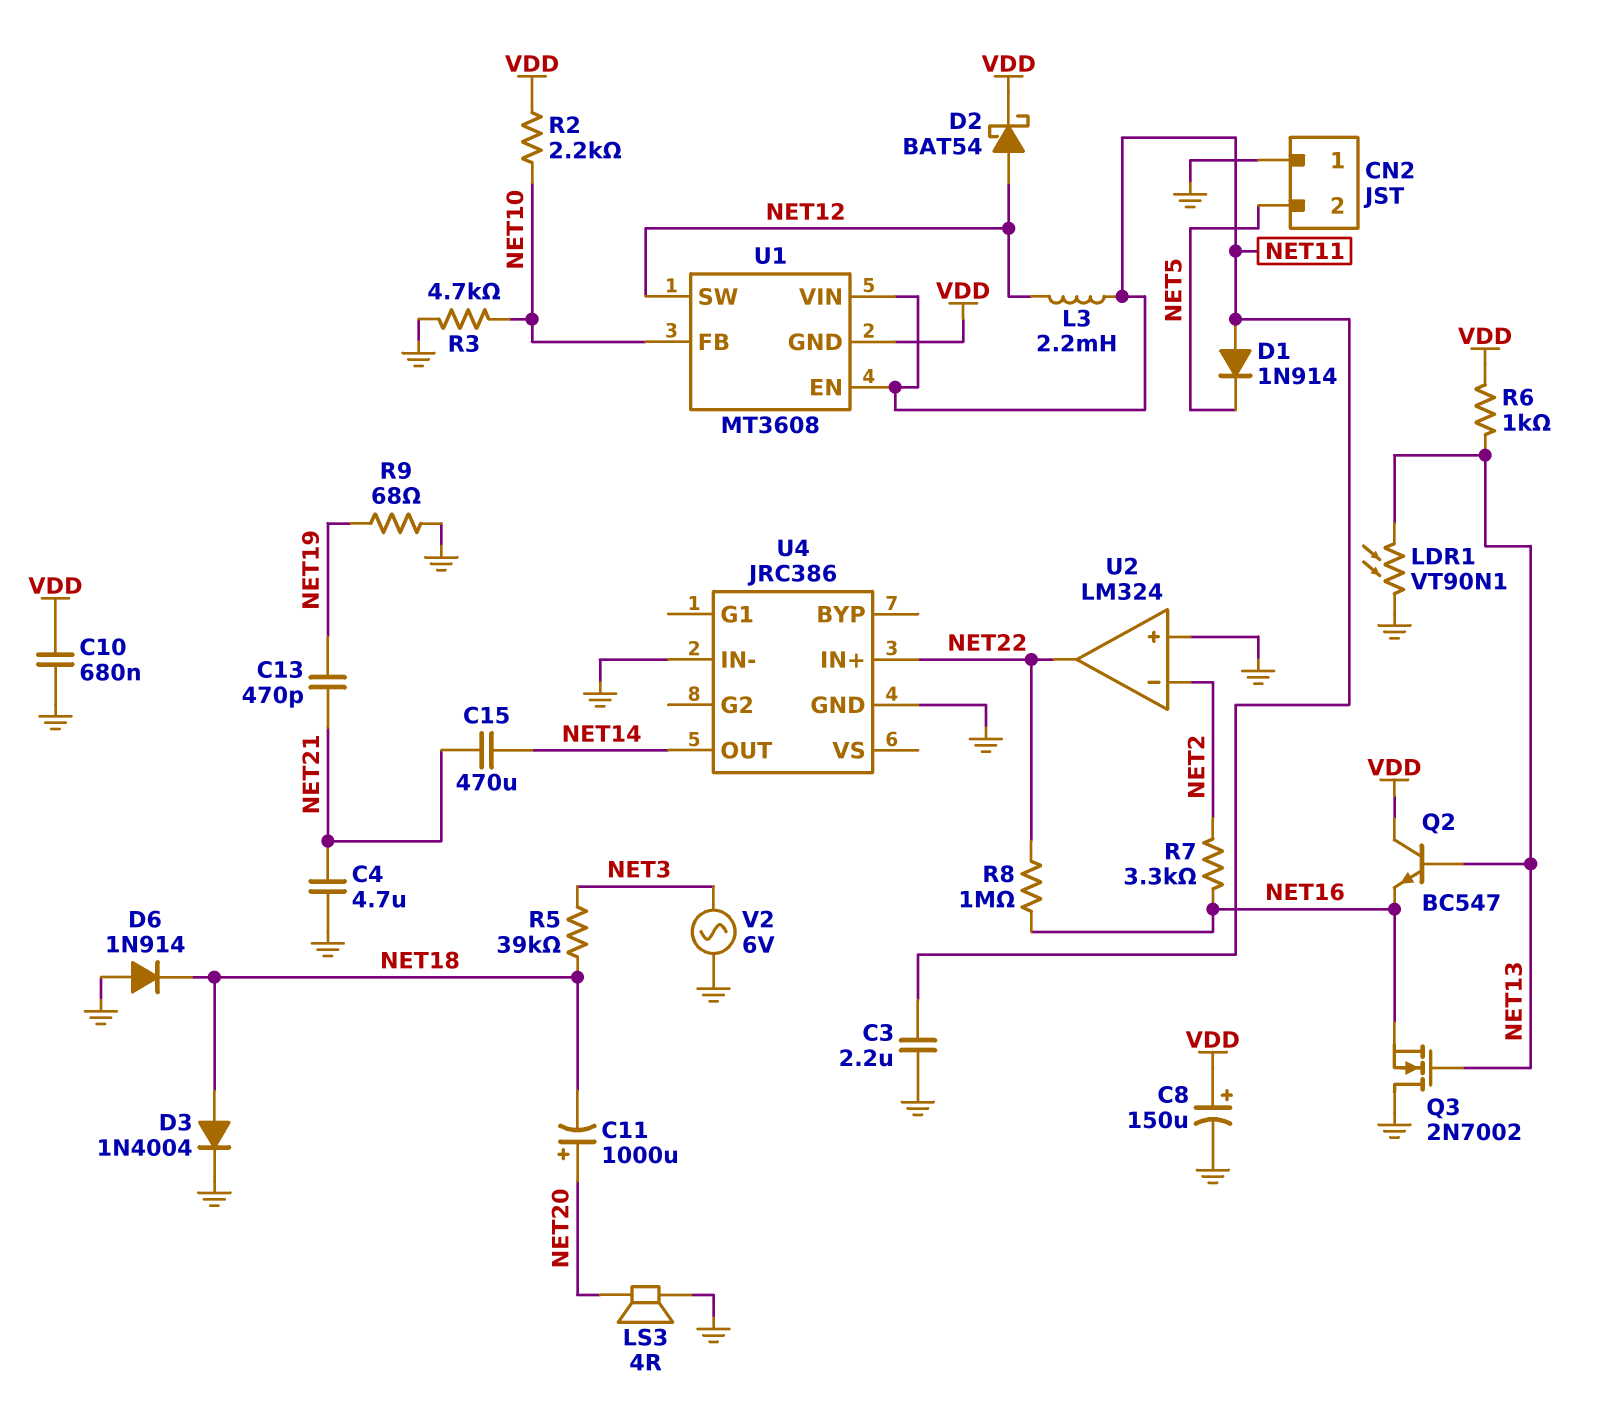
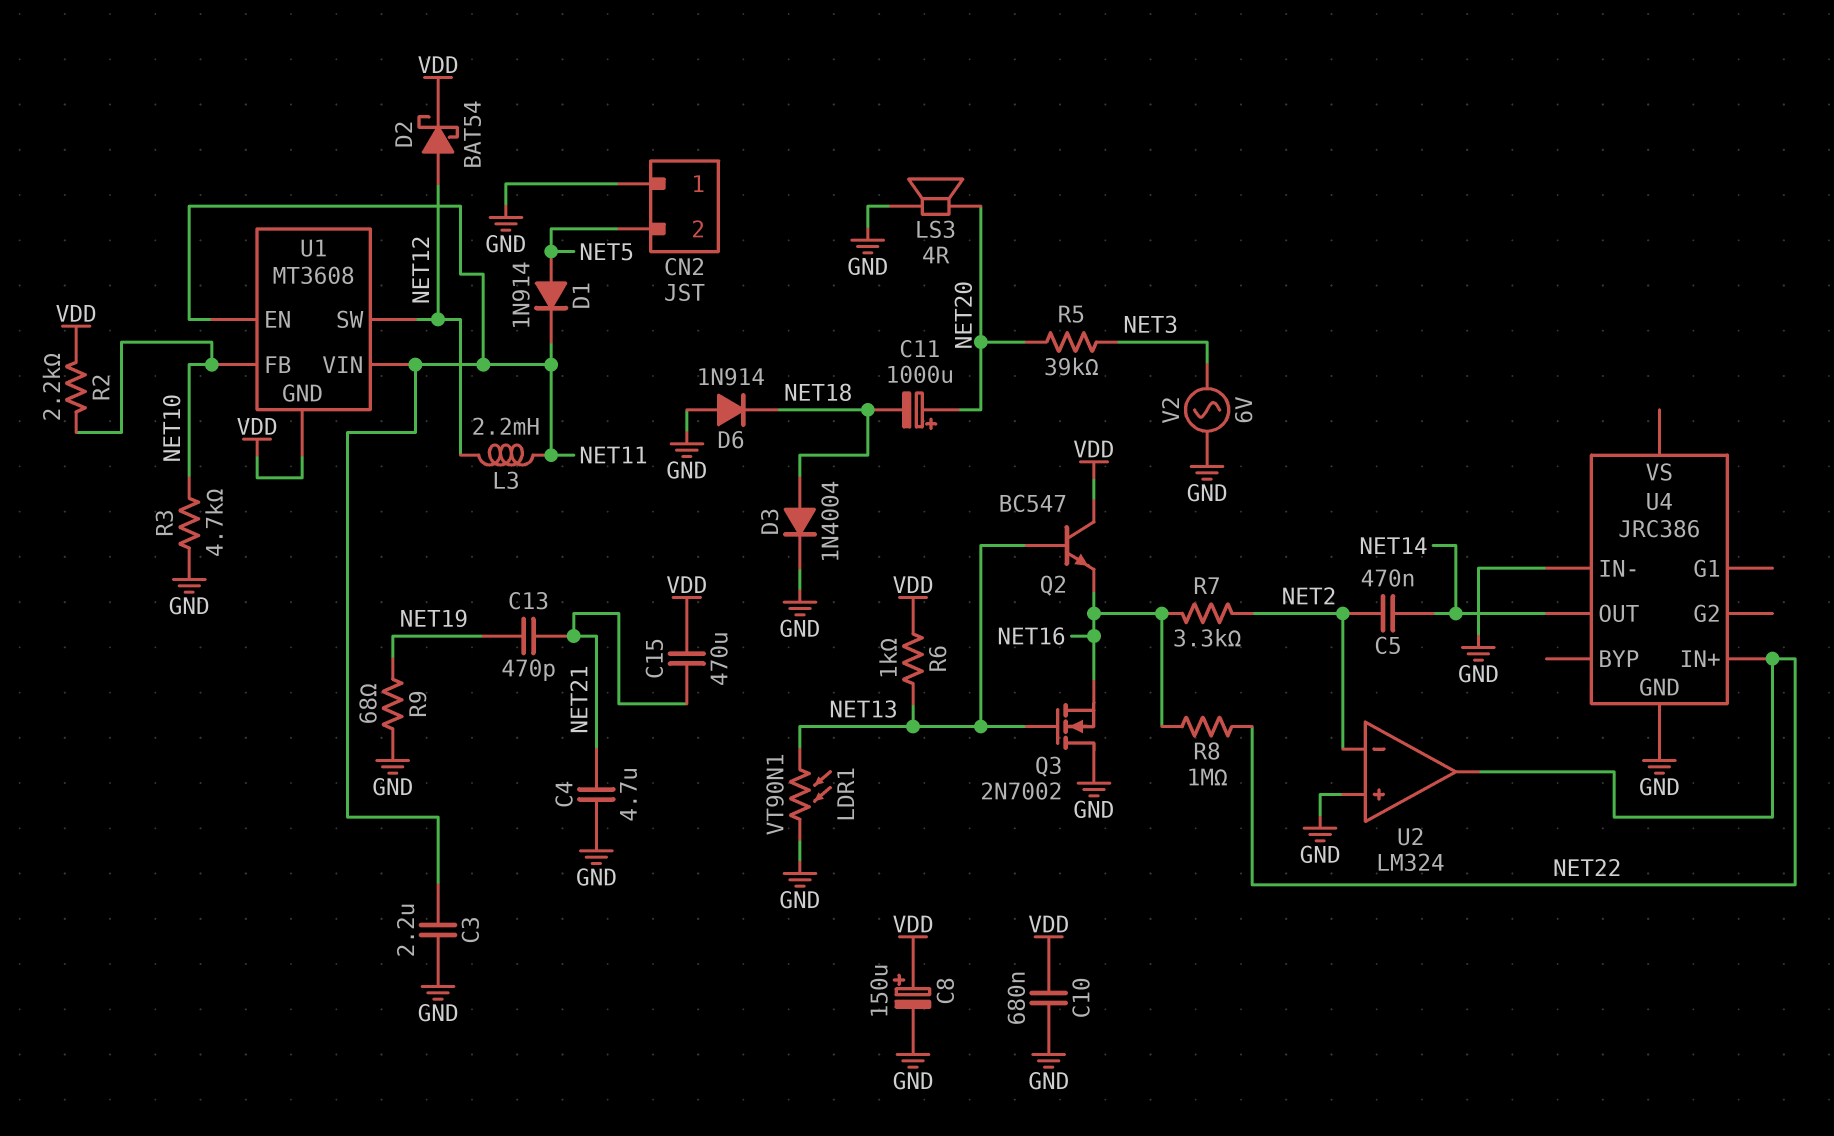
C5: none -> 470nF (NET2, NET14)
C15: 470uF (NET14, NET21) -> 470uF (NET21, VDD)
D1: diode 1N914 (A NET11, K NET5) -> diode 1N914 (A NET5, K NET11)
R5: 39k (NET3, NET18) -> 39k (NET3, NET20)

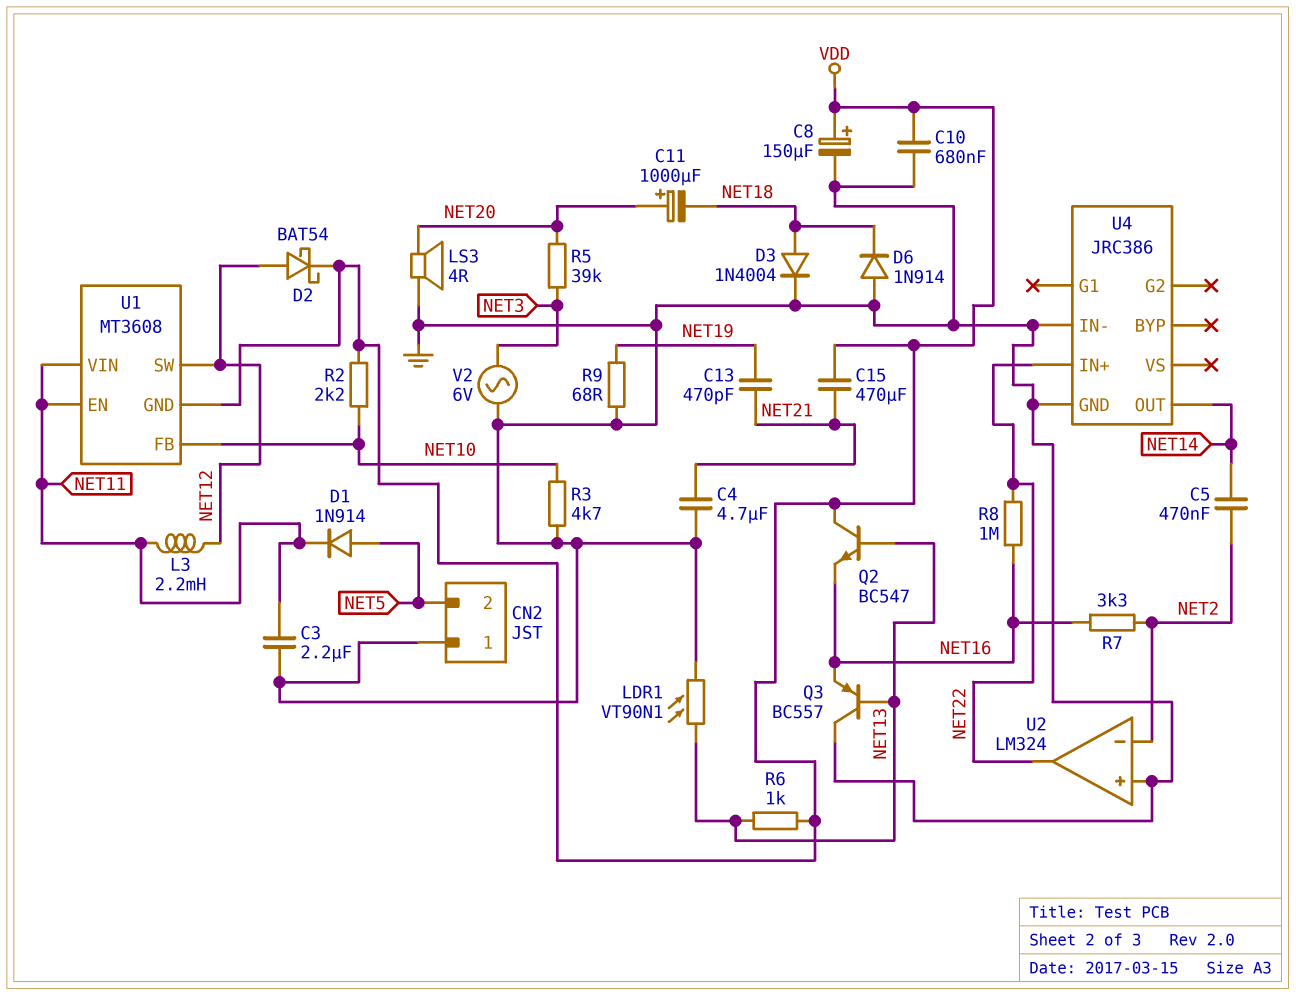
Q3: NMOS 2N7002 (G NET13, D GND, S NET16) -> PNP BC557 (B NET13, C GND, E NET16)

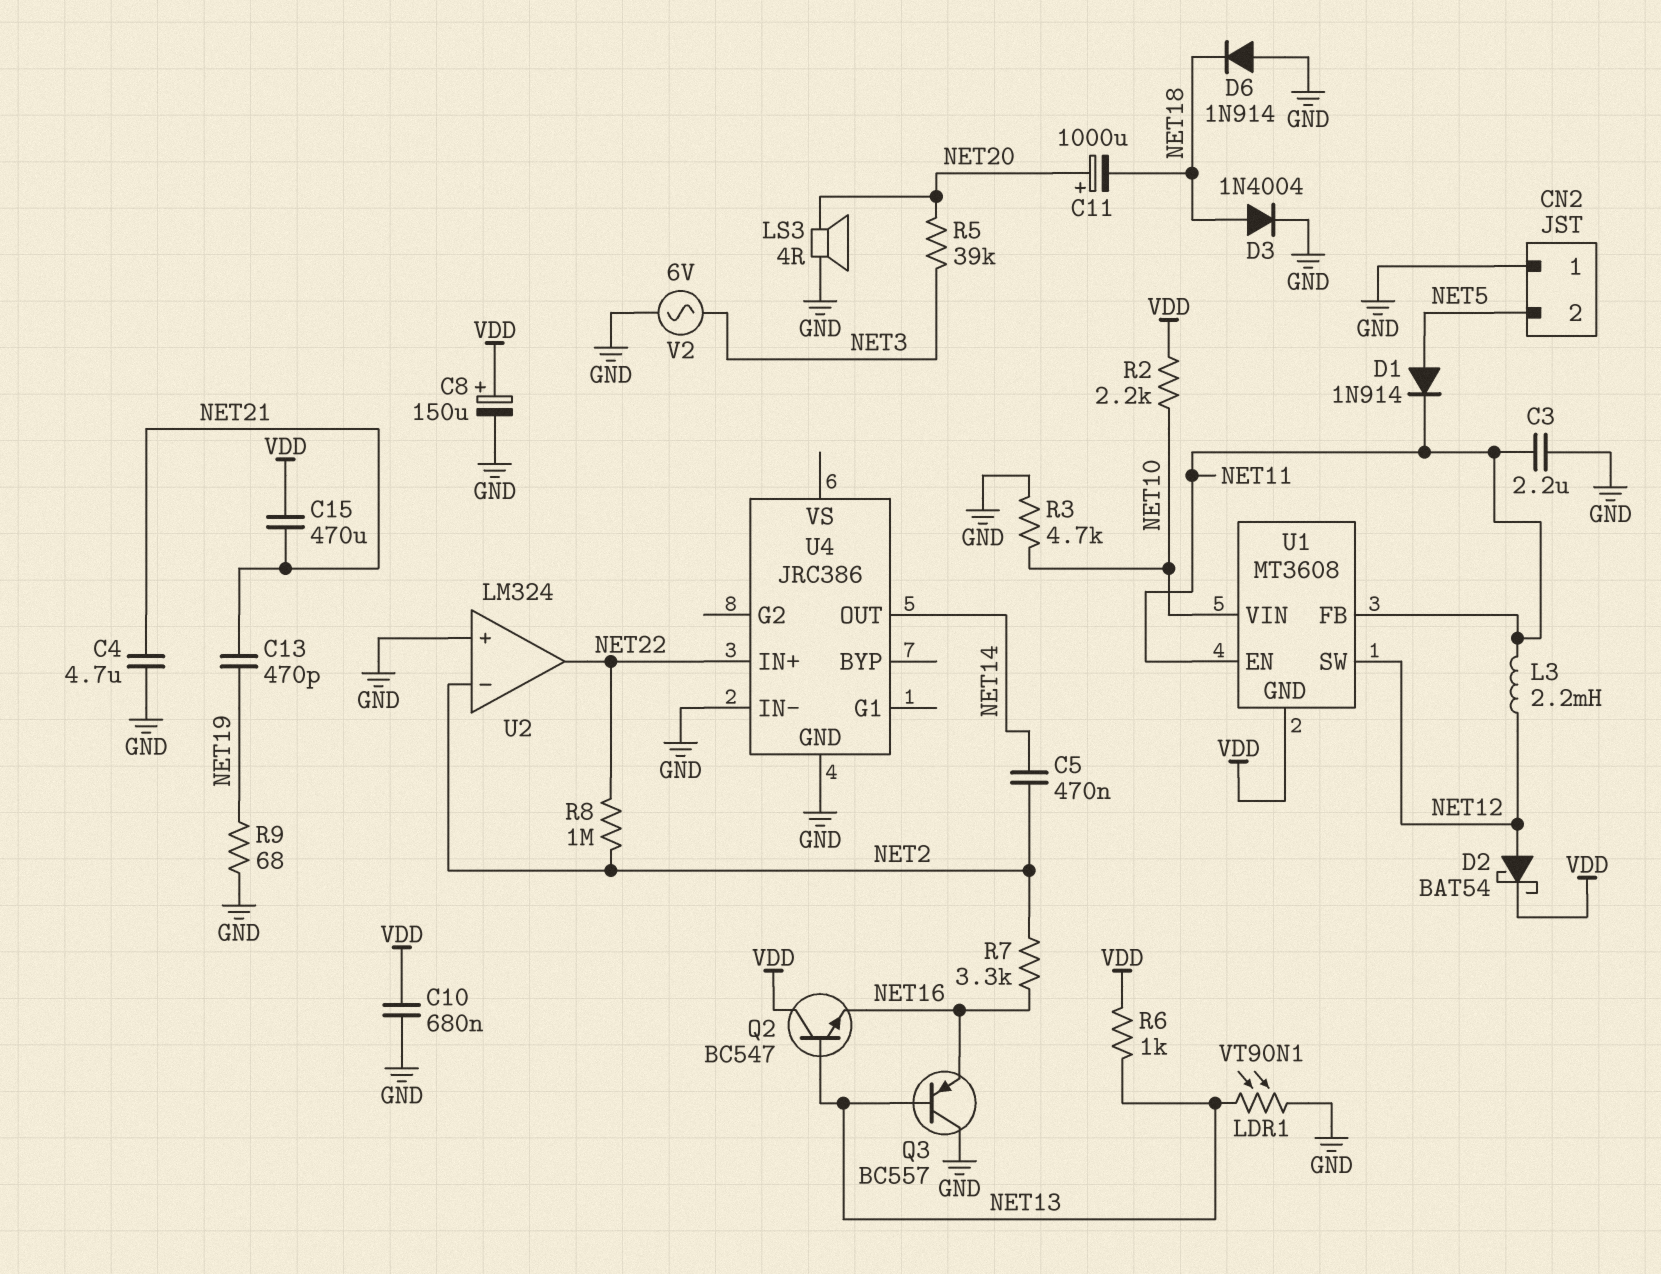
R8: 1M (NET16, NET22) -> 1M (NET2, NET22)
U1 pin FB: NET10 -> NET11
U1 pin VIN: NET11 -> NET10

